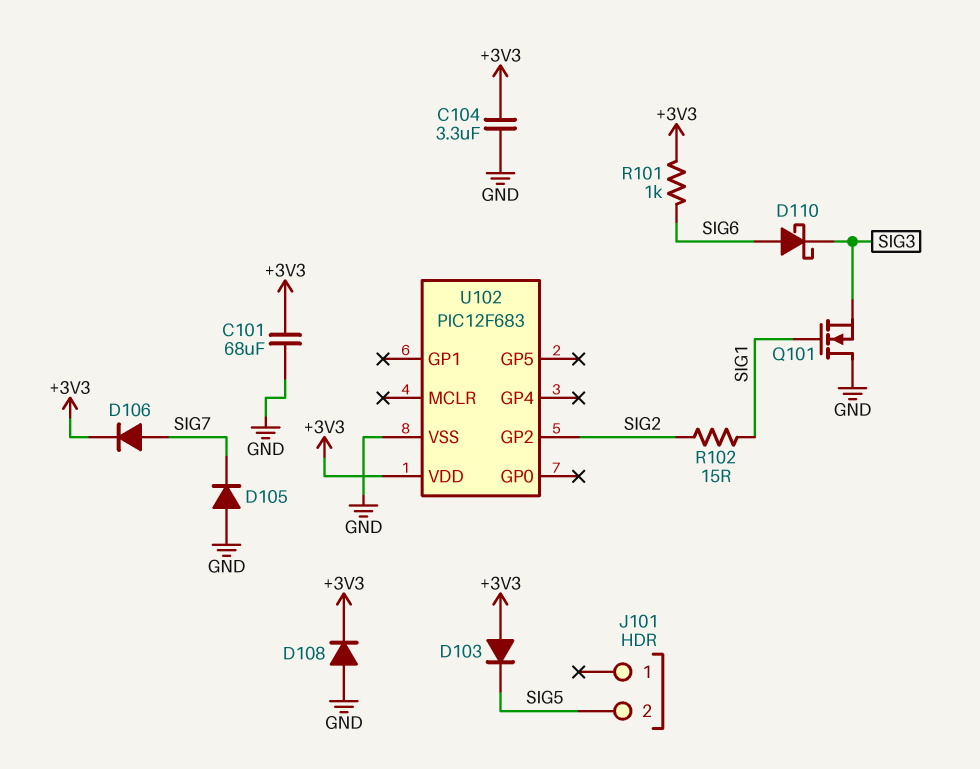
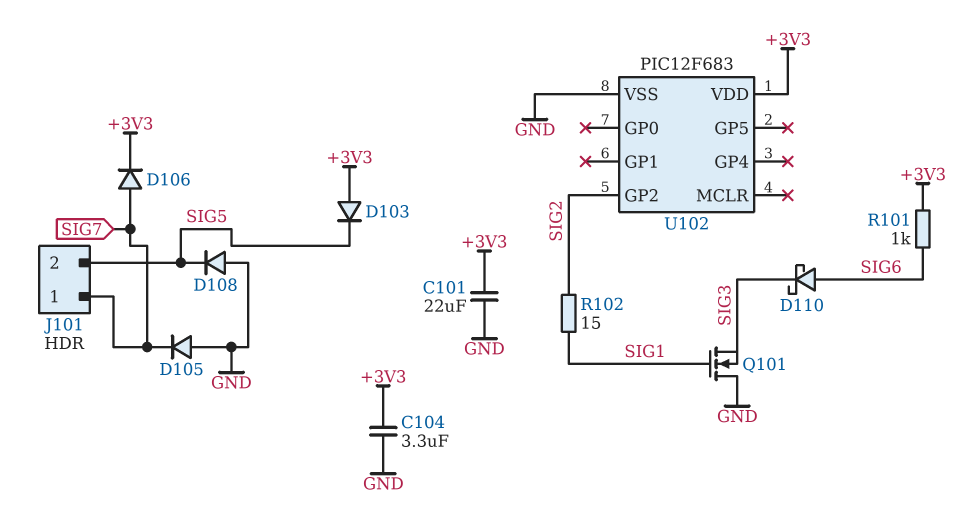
C101: 68uF (+3V3, GND) -> 22uF (+3V3, GND)
D108: diode (A GND, K +3V3) -> diode (A GND, K SIG5)
J101 pin 1: none -> SIG7

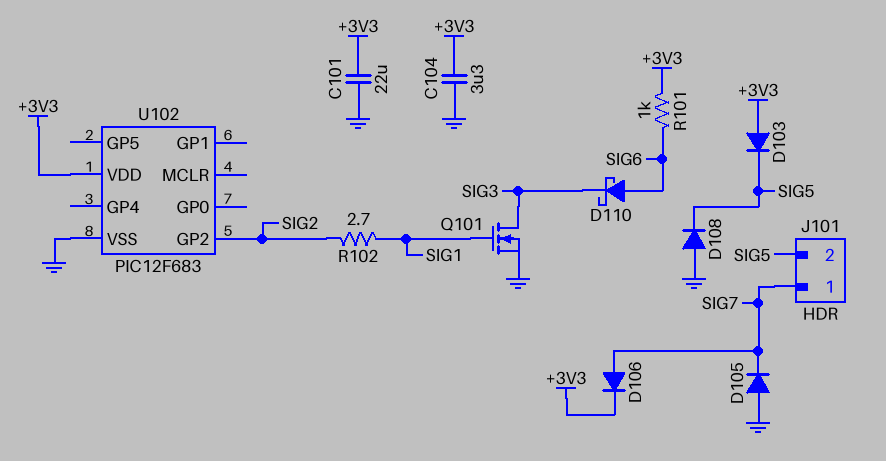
Q101: NMOS (G SIG1, D GND, S SIG3) -> NMOS (G SIG1, D SIG3, S GND)
R102: 15 (SIG1, SIG2) -> 2.7 (SIG1, SIG2)

